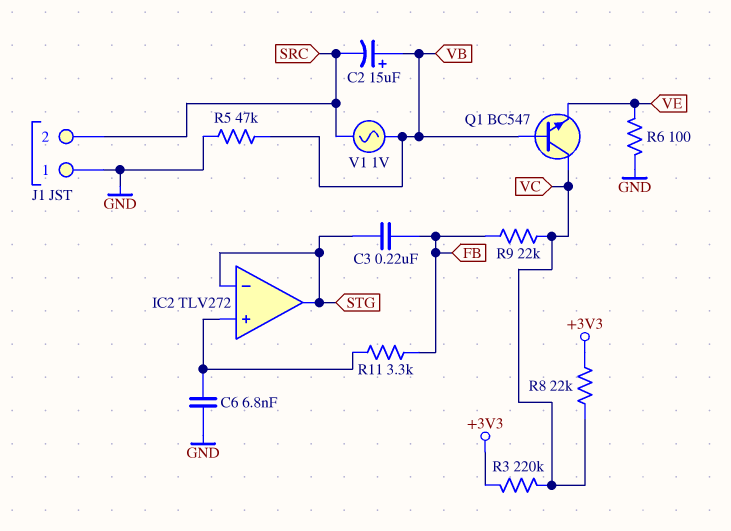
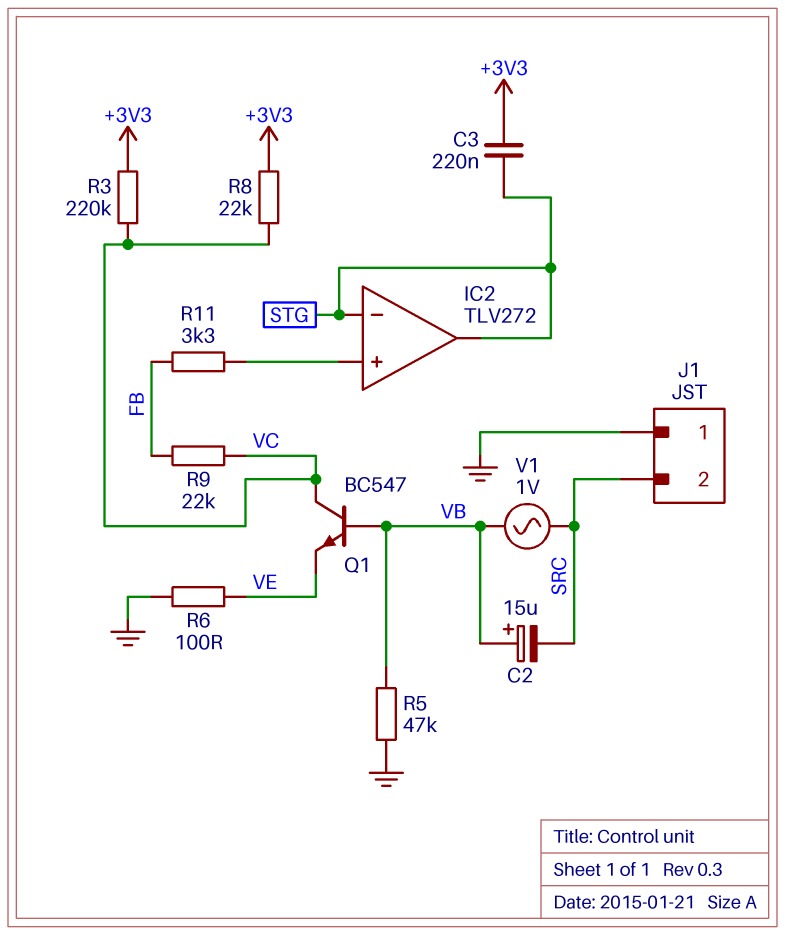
C3: 220nF (FB, STG) -> 220nF (+3V3, STG)
C6: 6.8nF (GND, IC2/in+) -> none

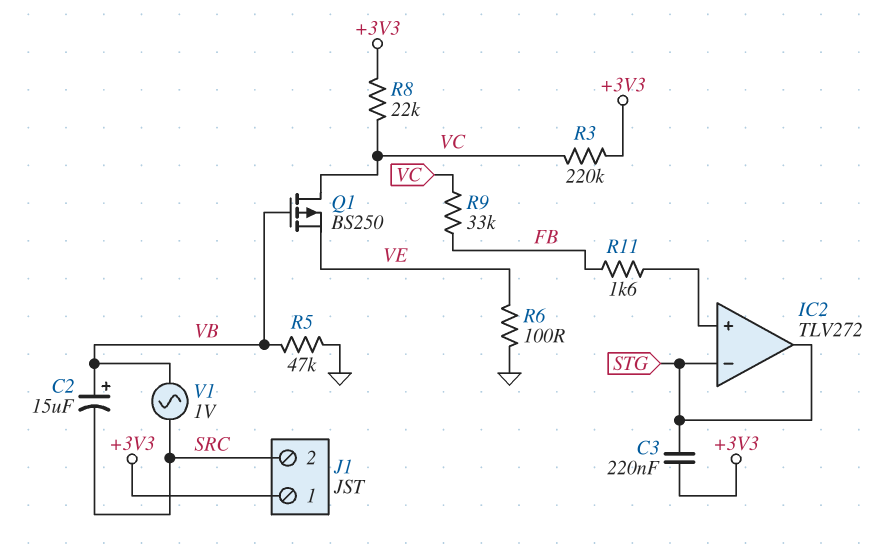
J1 pin 1: GND -> +3V3
Q1: NPN BC547 (B VB, C VC, E VE) -> PMOS BS250 (G VB, D VC, S VE)
R9: 22k (FB, VC) -> 33k (FB, VC)
R11: 3.3k (FB, IC2/in+) -> 1.6k (FB, IC2/in+)

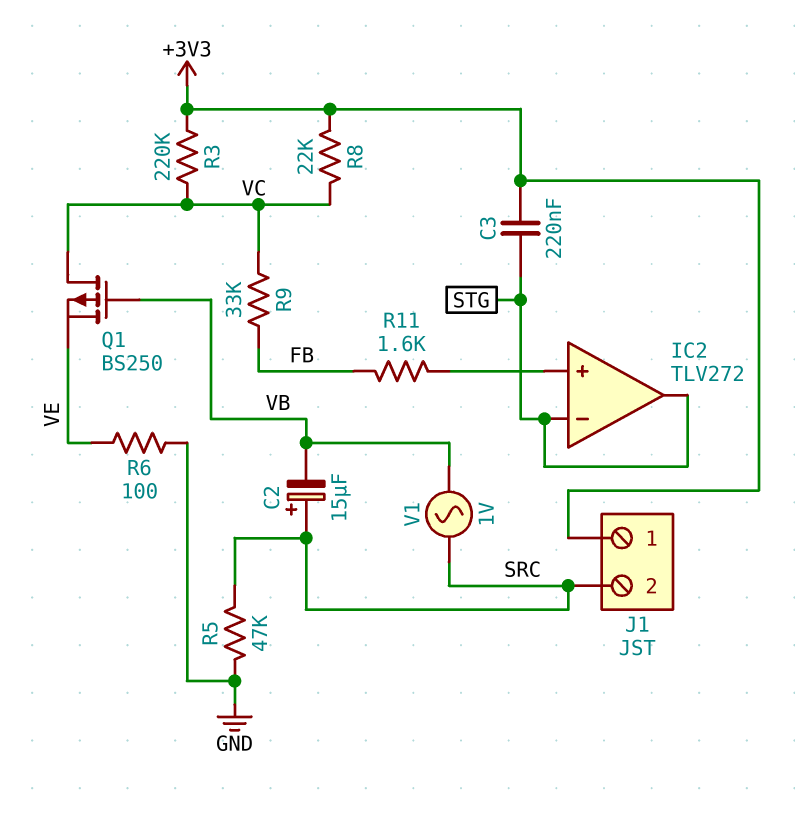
C2: 15uF (plus VB, minus SRC) -> 15uF (plus SRC, minus VB)
R5: 47k (GND, VB) -> 47k (GND, SRC)

